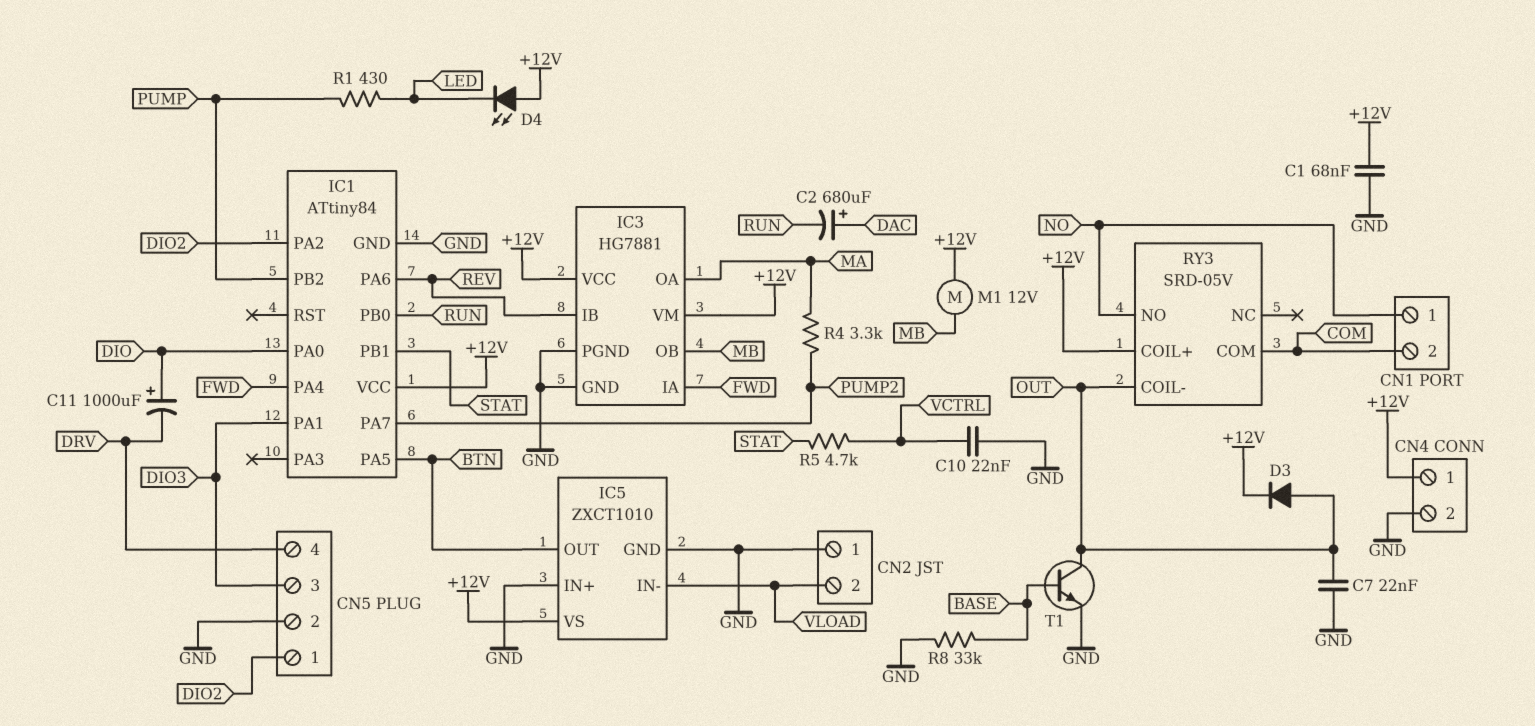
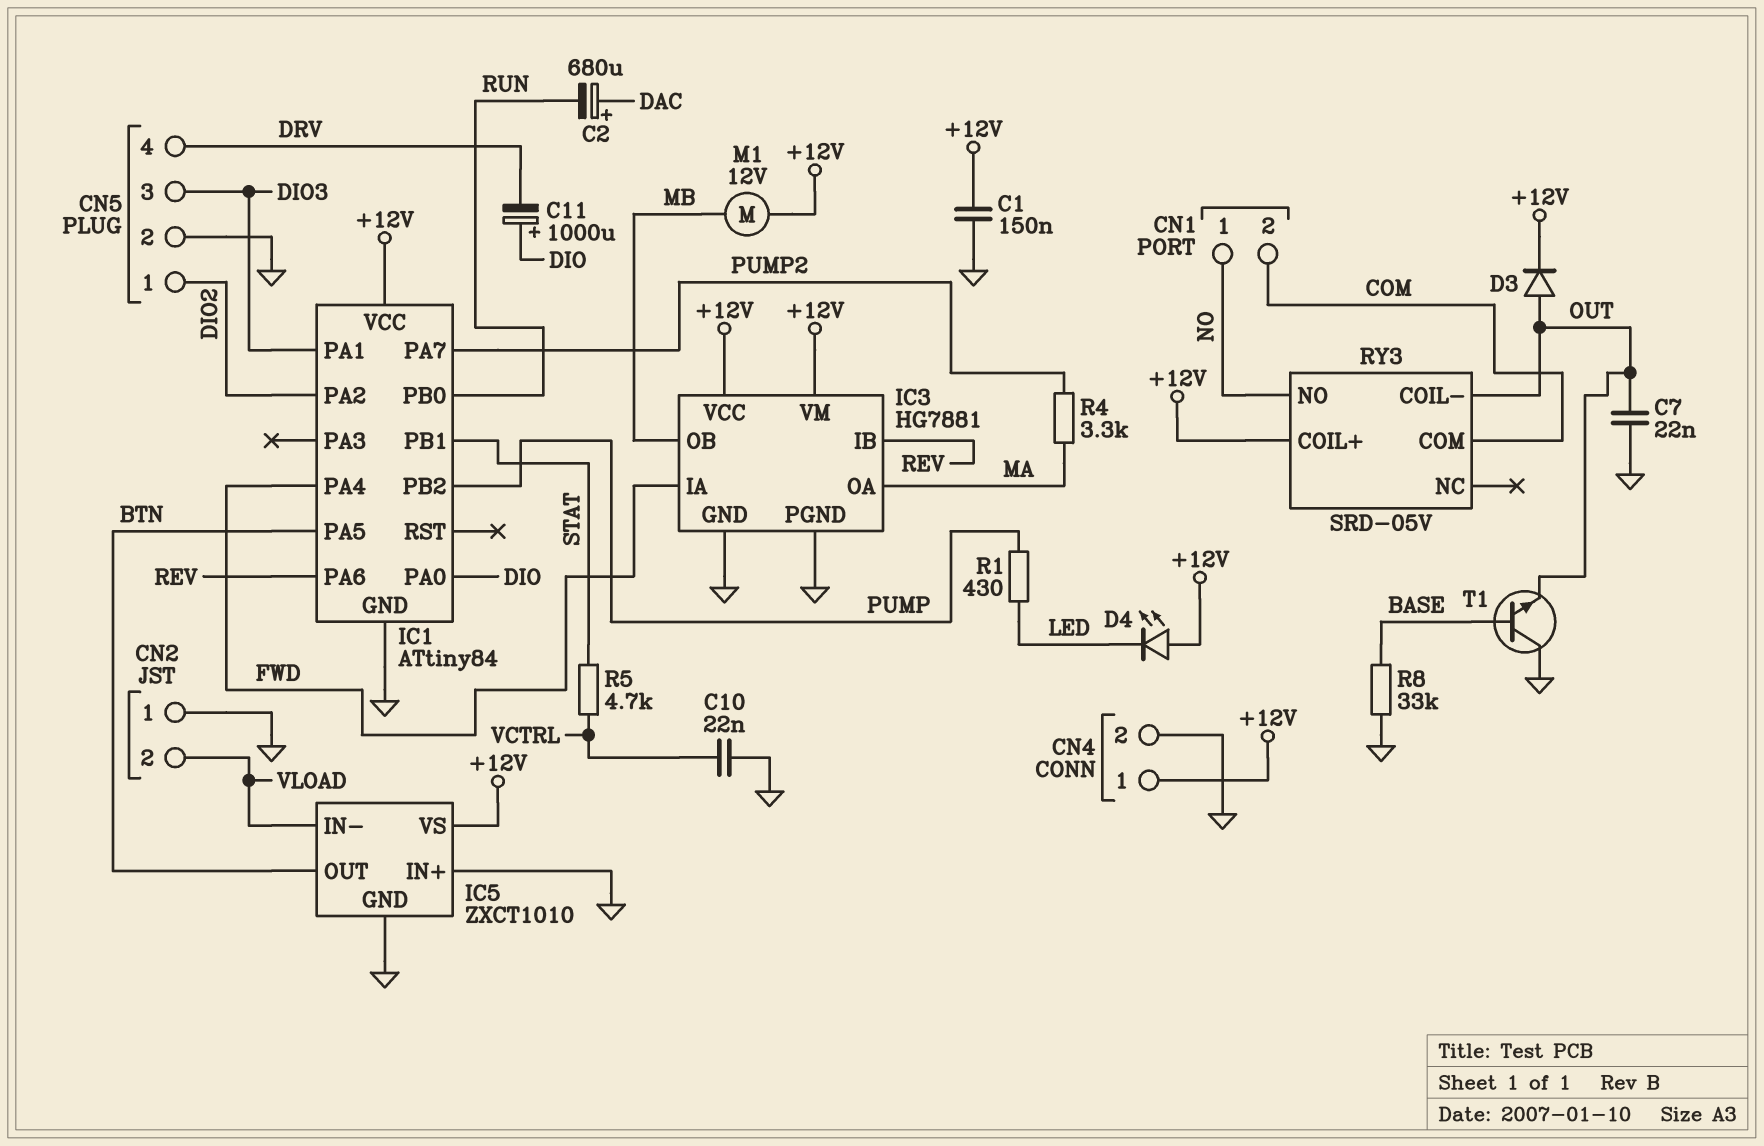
C1: 68nF (+12V, GND) -> 150nF (+12V, GND)
T1: NPN (B BASE, C OUT, E GND) -> NPN (B BASE, C GND, E OUT)

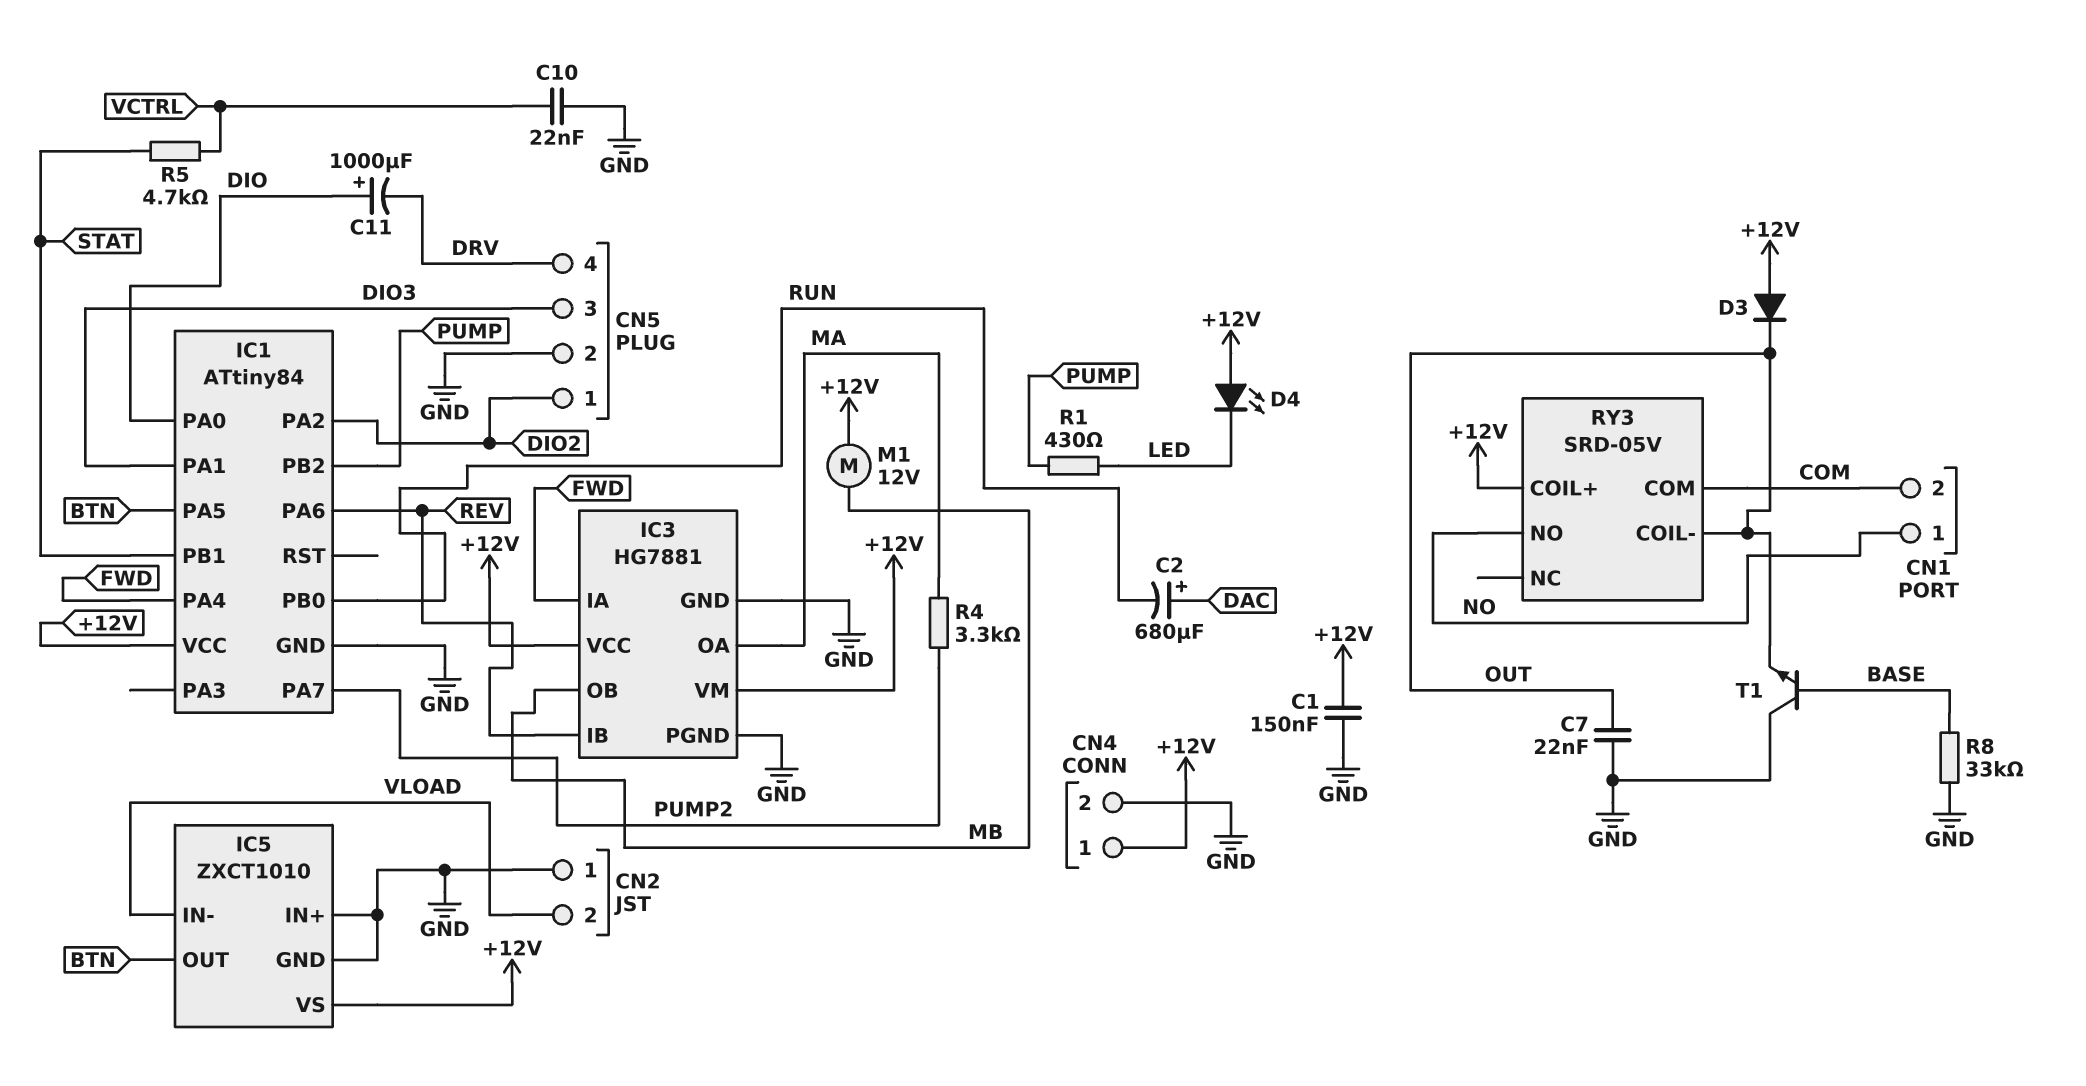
D3: diode (A OUT, K +12V) -> diode (A +12V, K OUT)

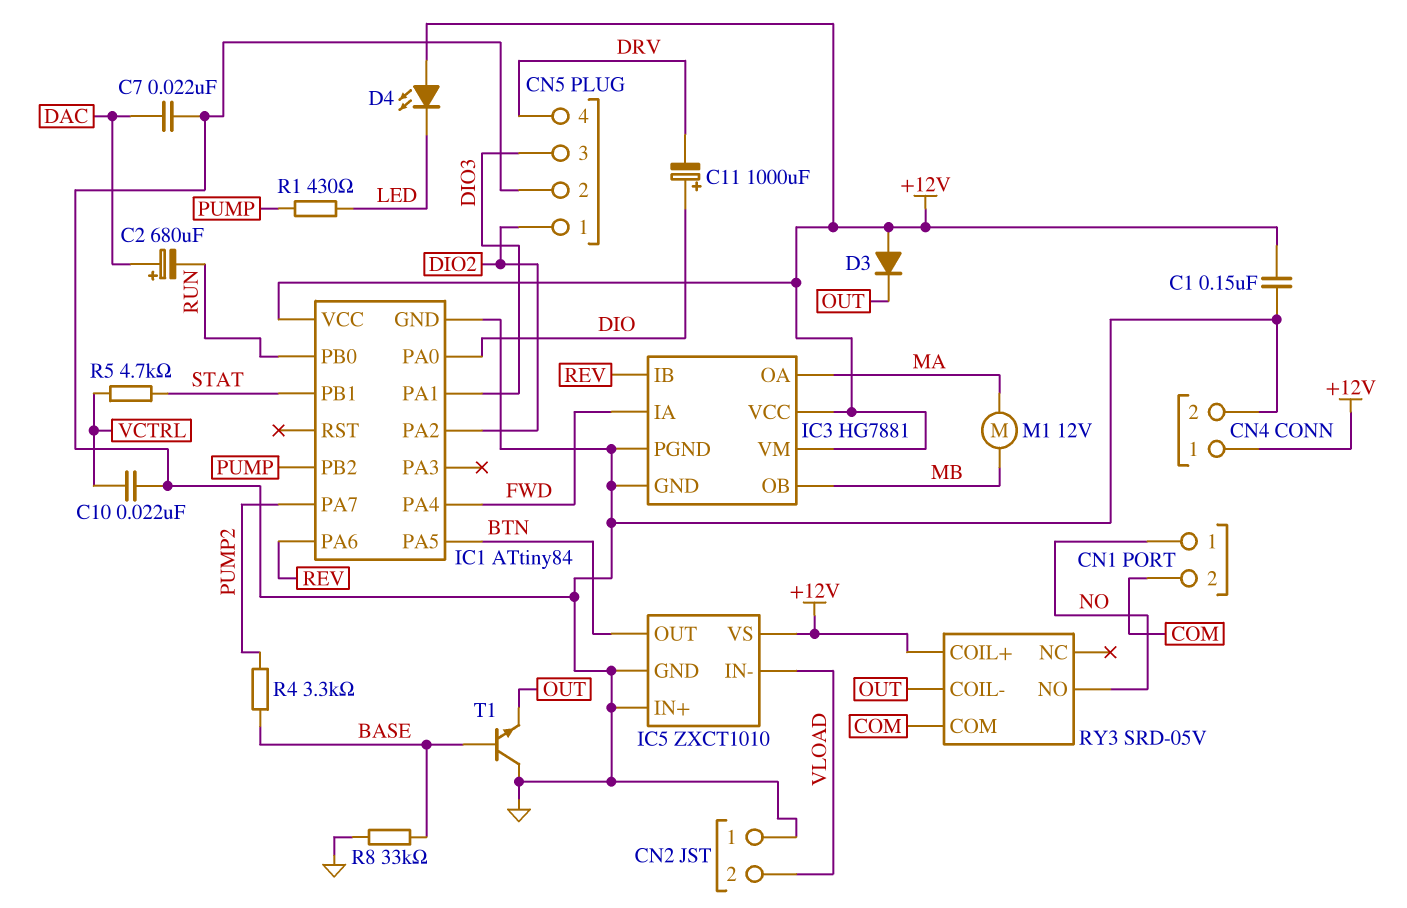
C7: 22nF (GND, OUT) -> 22nF (DAC, GND)
M1: motor 12V (+12V, MB) -> motor 12V (MA, MB)
R4: 3.3k (MA, PUMP2) -> 3.3k (BASE, PUMP2)

